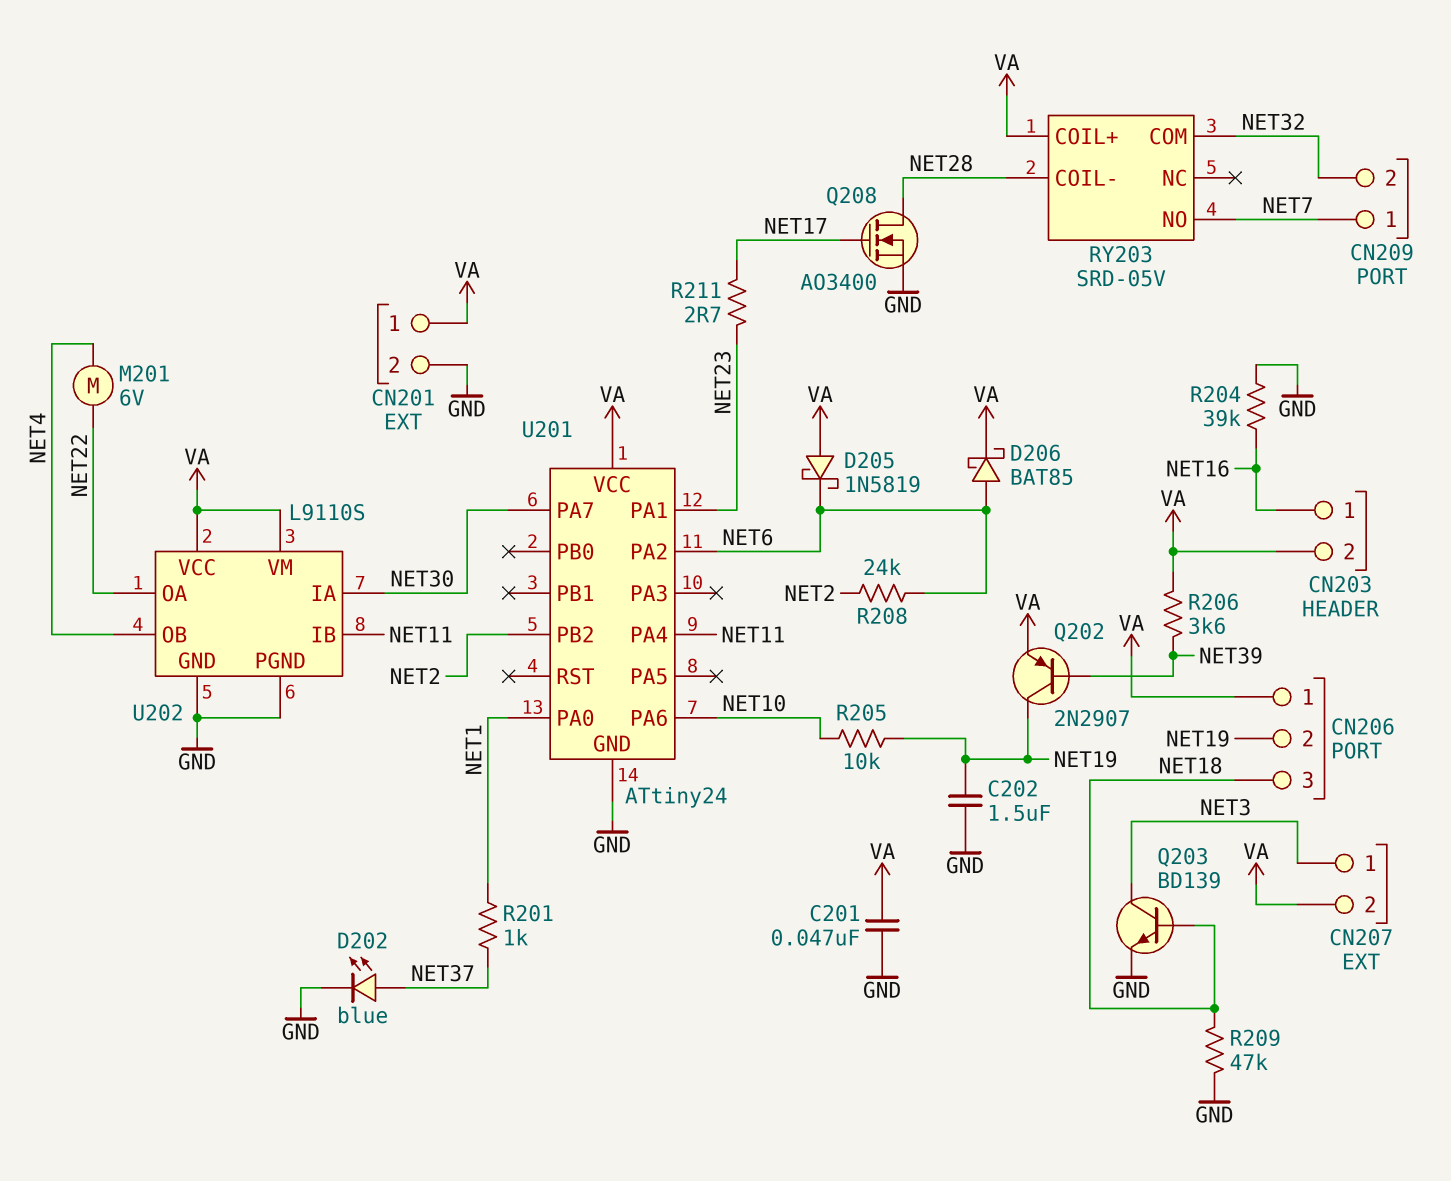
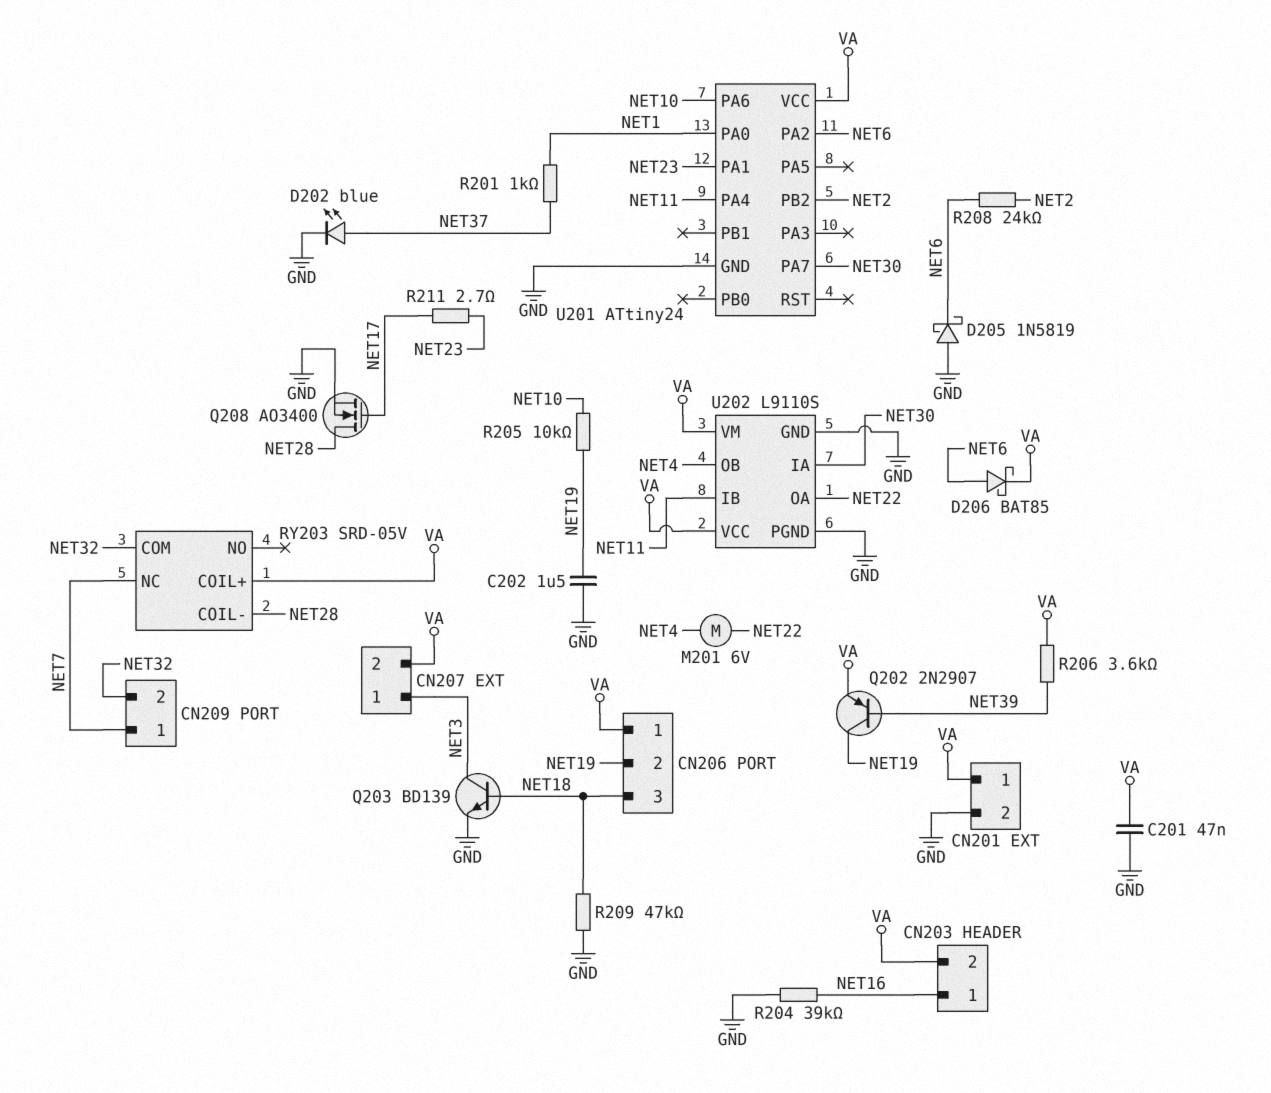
D205: schottky 1N5819 (A VA, K NET6) -> schottky 1N5819 (A GND, K NET6)
RY203 pin NC: none -> NET7
RY203 pin NO: NET7 -> none

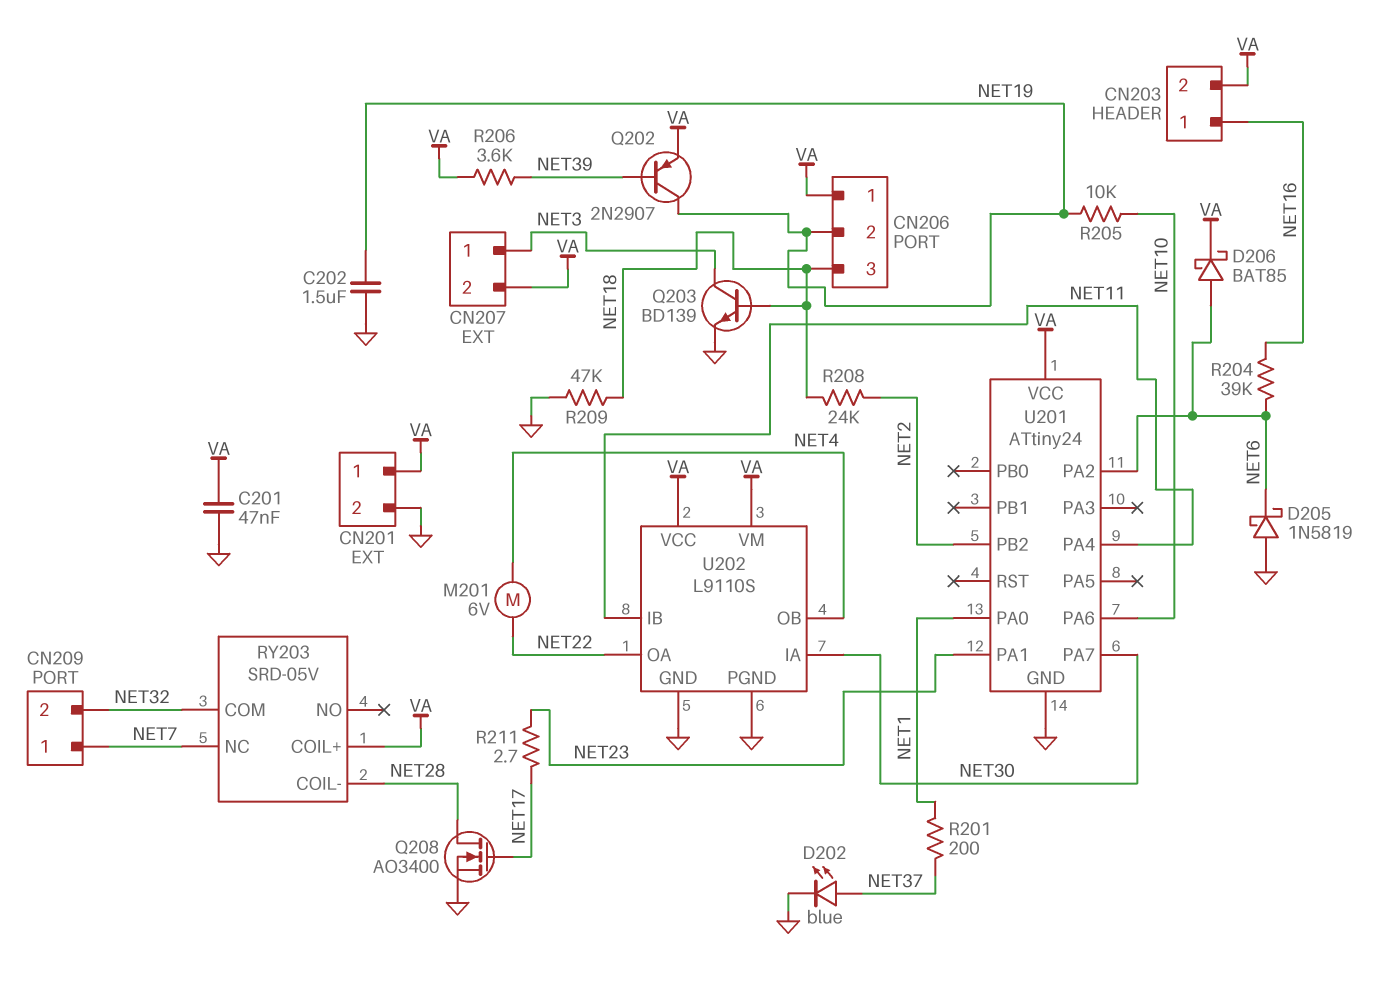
R201: 1k (NET1, NET37) -> 200 (NET1, NET37)
R204: 39k (GND, NET16) -> 39k (NET6, NET16)
R208: 24k (NET2, NET6) -> 24k (NET2, NET18)

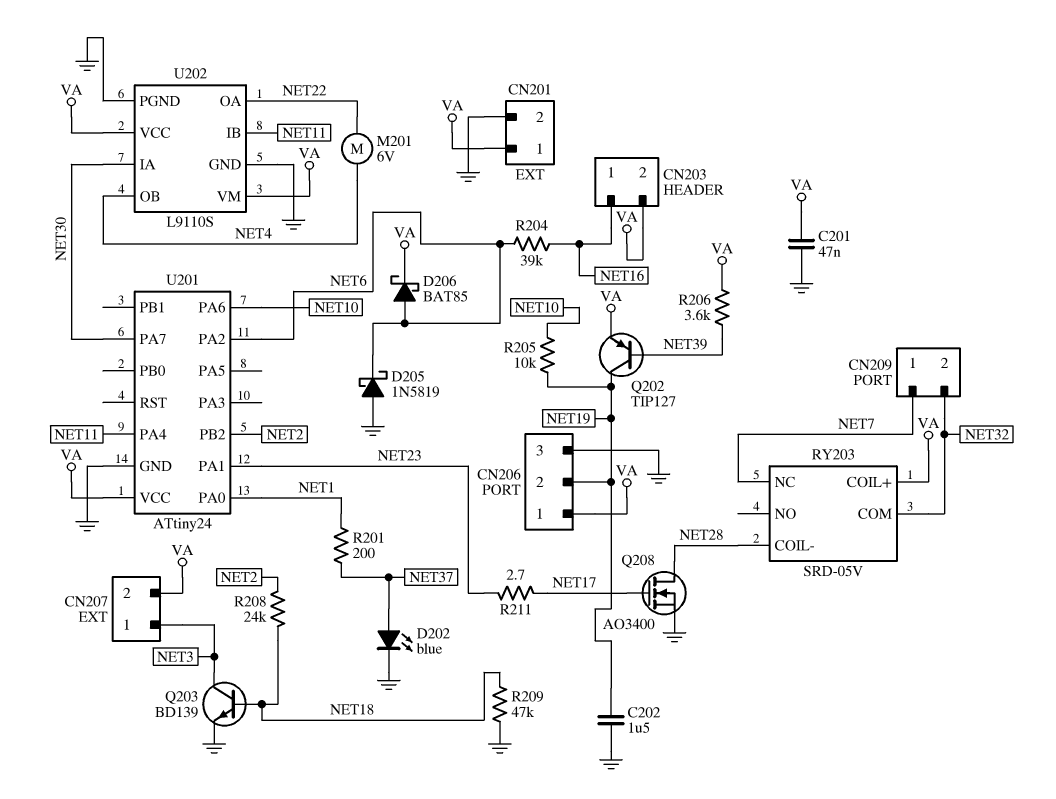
CN206 pin 3: NET18 -> GND
Q202: PNP 2N2907 (B NET39, C NET19, E VA) -> PNP TIP127 (B NET39, C NET19, E VA)

